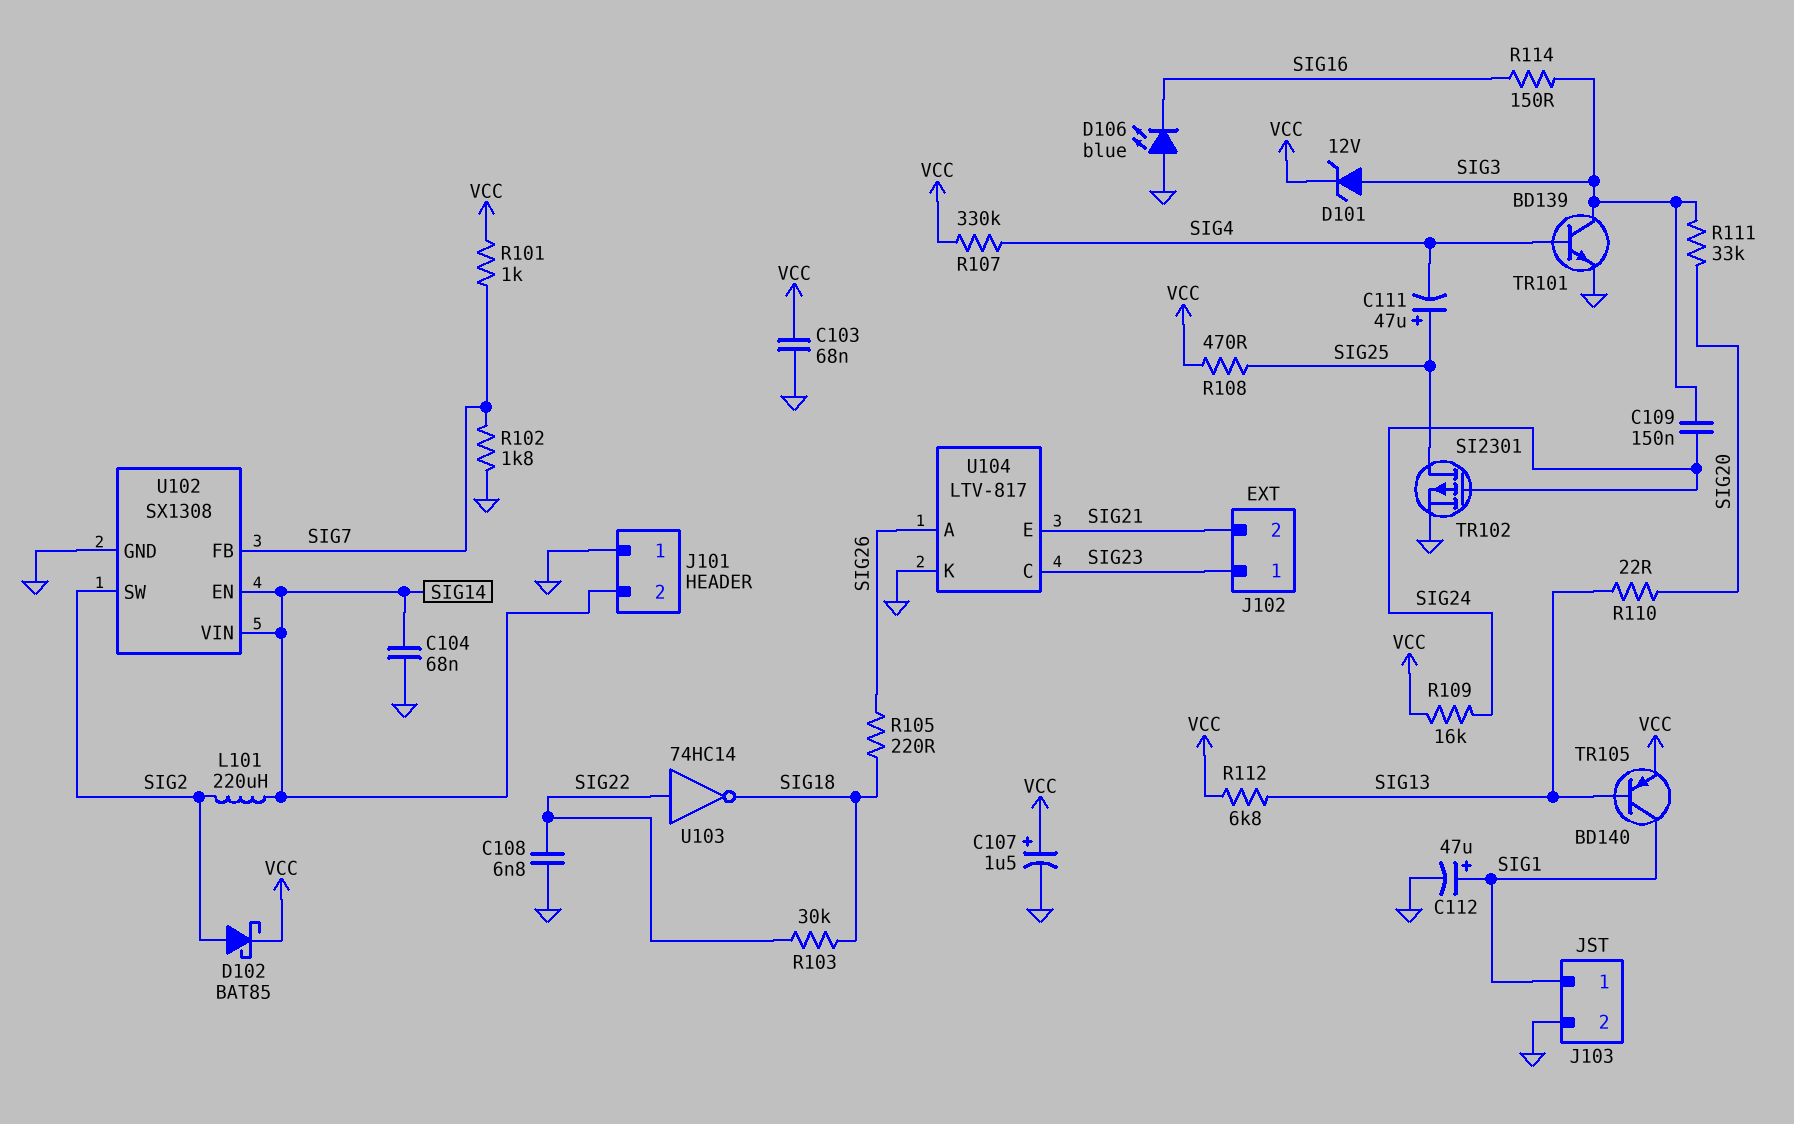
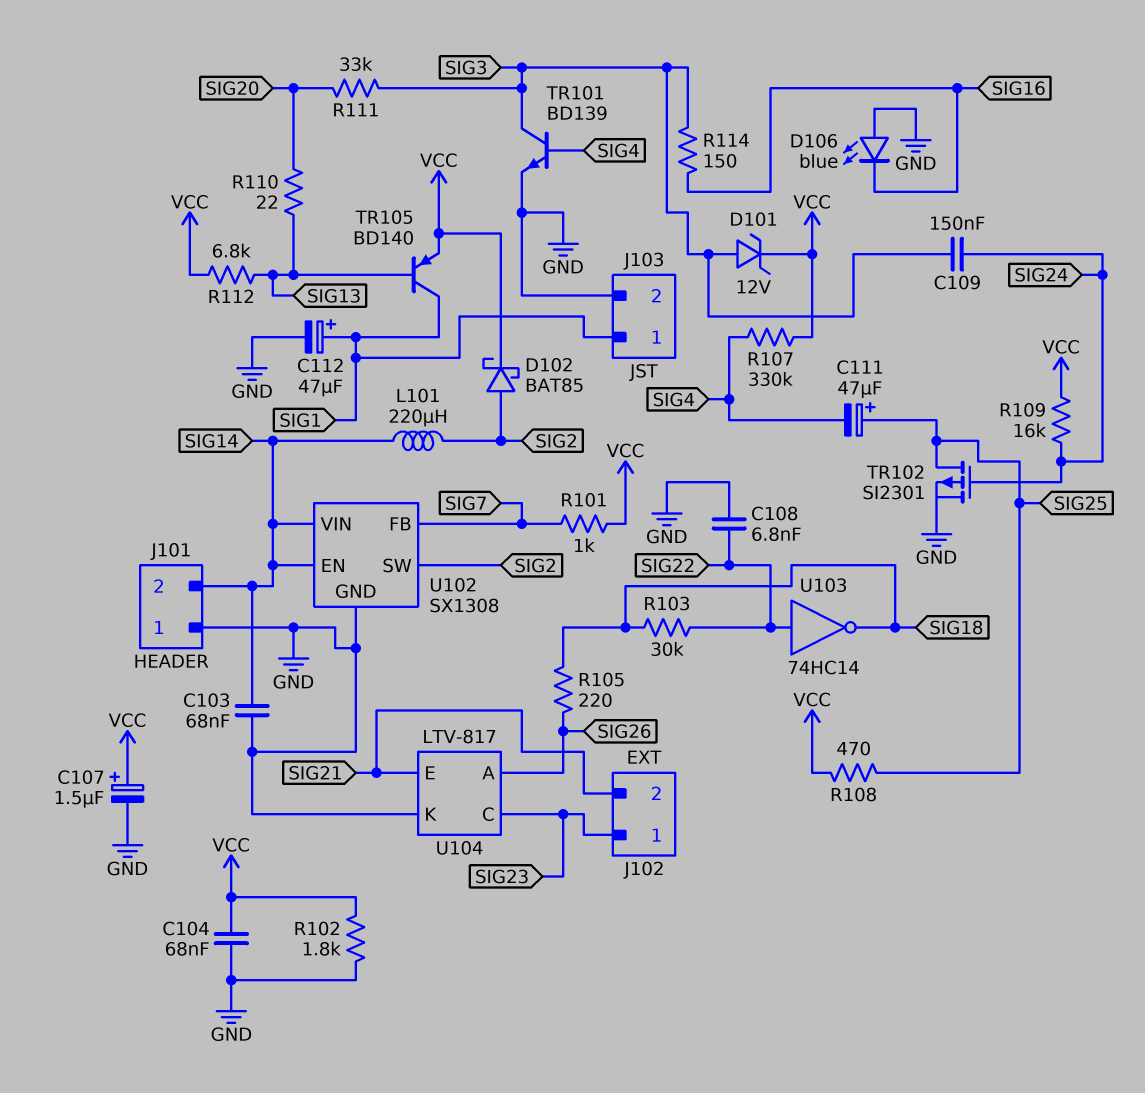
C103: 68nF (GND, VCC) -> 68nF (GND, SIG14)
C104: 68nF (GND, SIG14) -> 68nF (GND, VCC)
R102: 1.8k (GND, SIG7) -> 1.8k (GND, VCC)

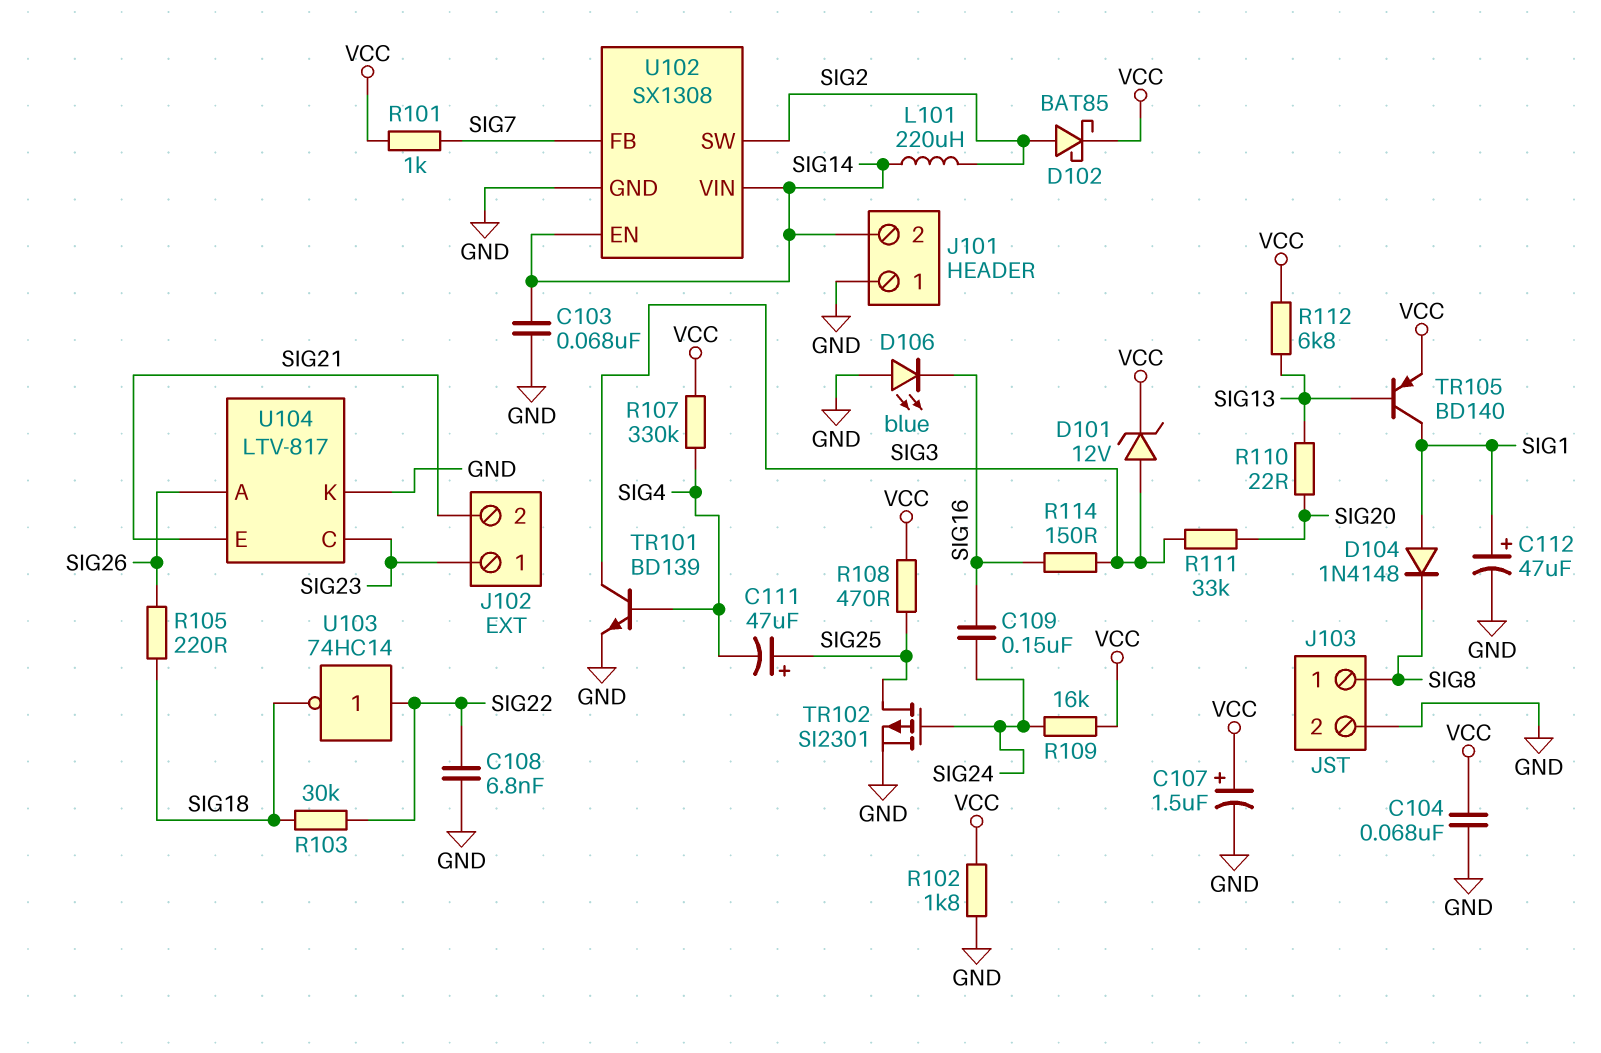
C109: 150nF (SIG3, SIG24) -> 150nF (SIG16, SIG24)
D104: none -> diode 1N4148 (A SIG1, K SIG8)
J103 pin 1: SIG1 -> SIG8

